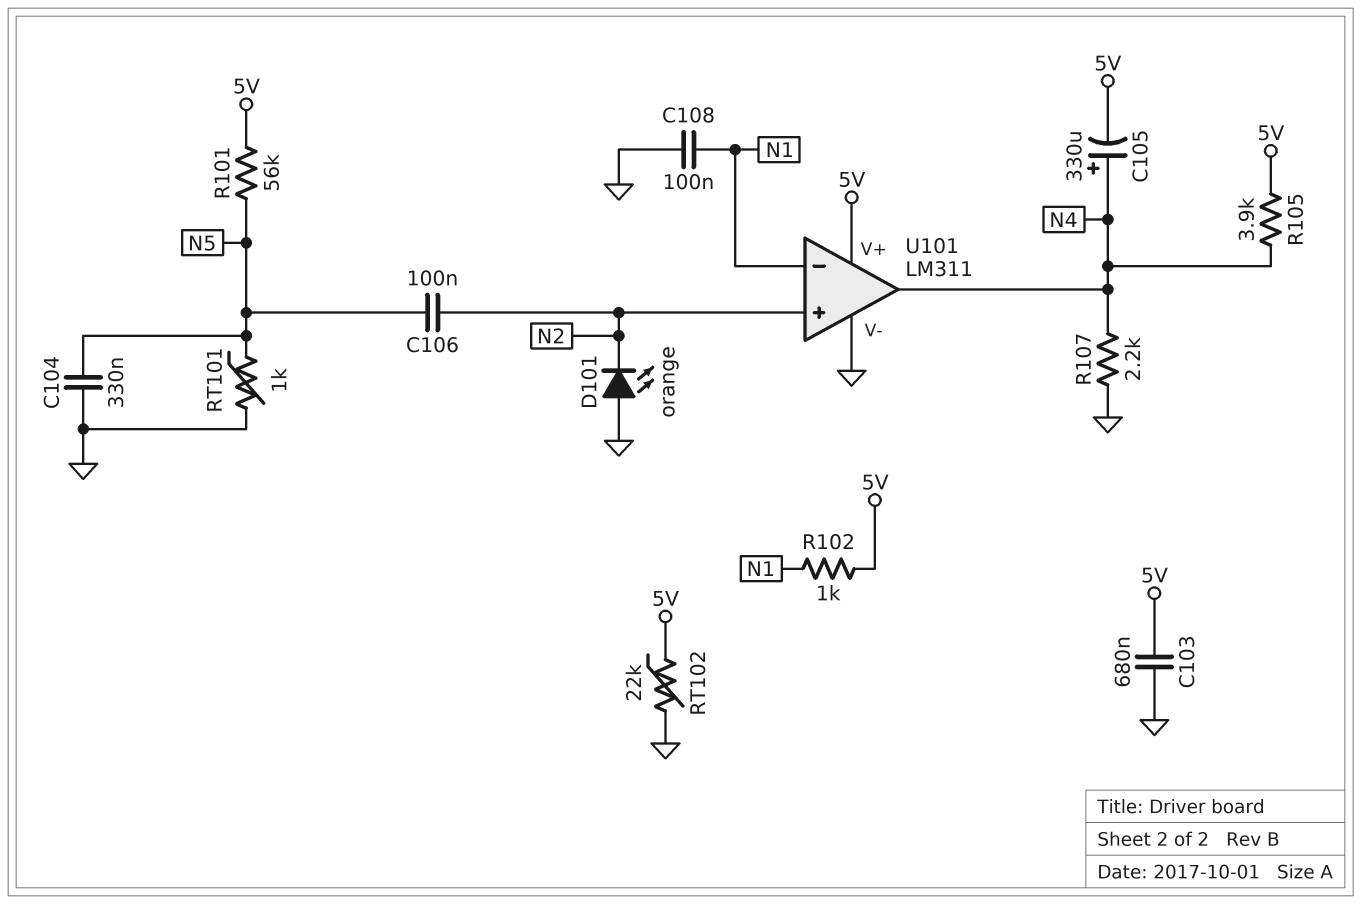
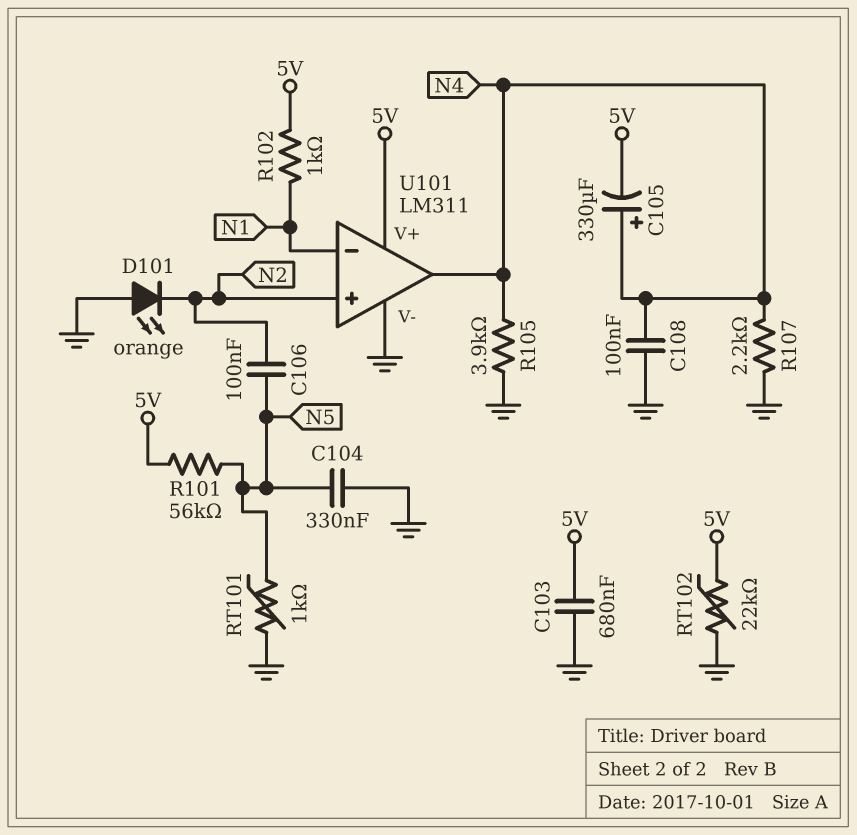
C108: 100nF (GND, N1) -> 100nF (GND, N4)
R105: 3.9k (5V, N4) -> 3.9k (GND, N4)

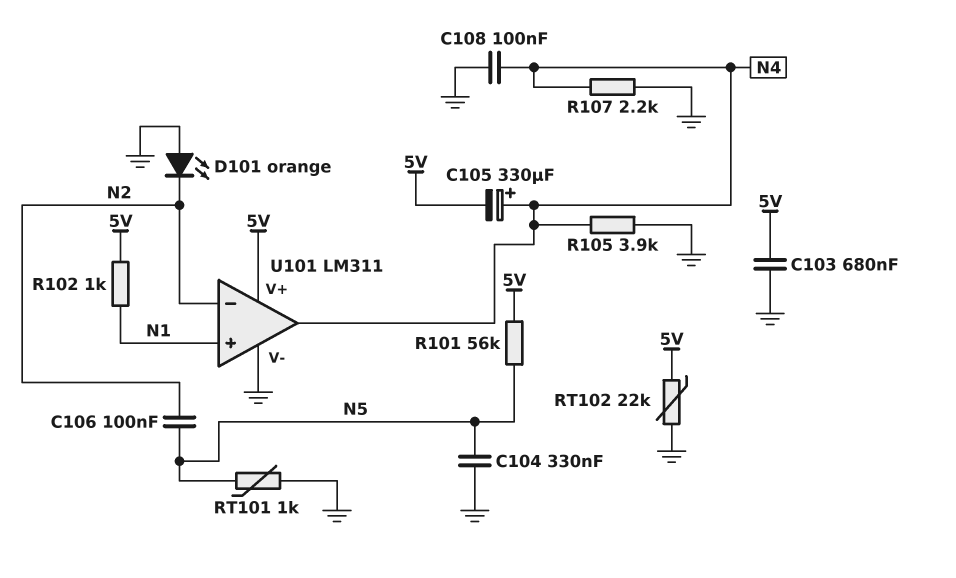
U101 pin in+: N2 -> N1
U101 pin in-: N1 -> N2

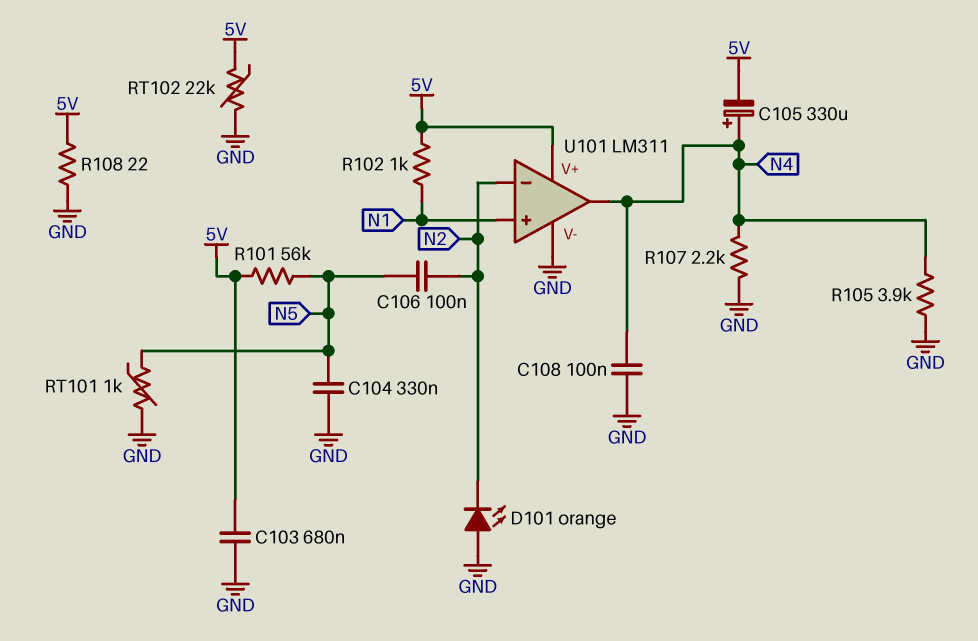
R108: none -> 22 (5V, GND)

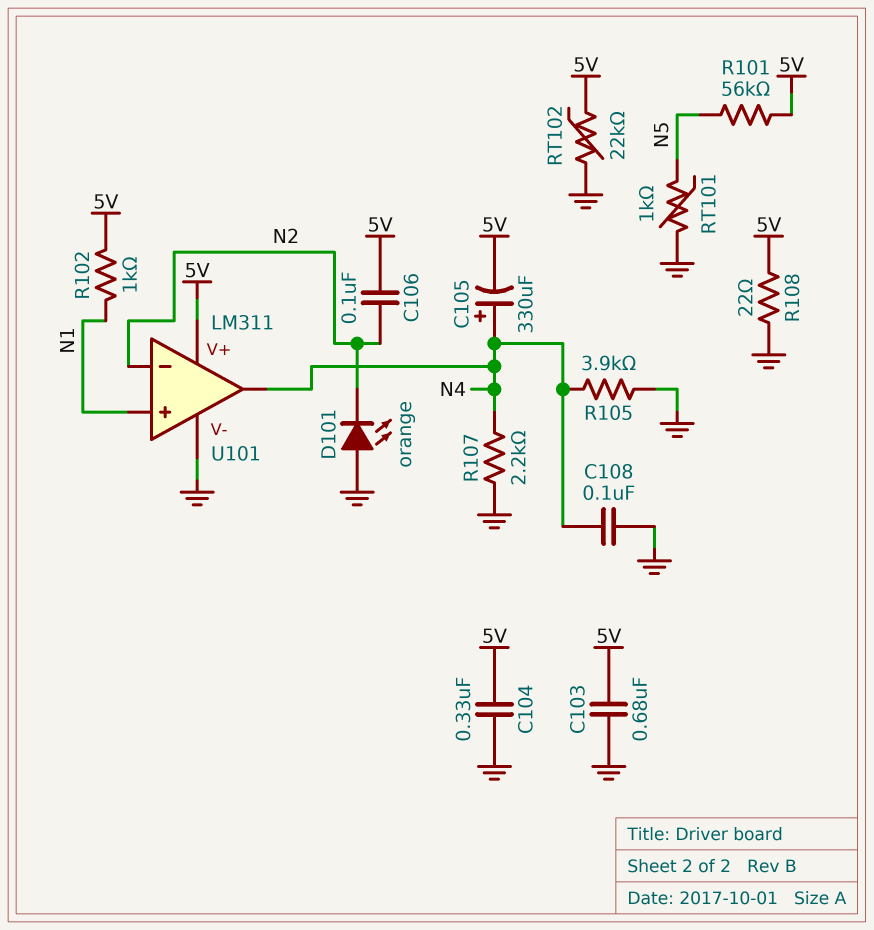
C104: 330nF (GND, N5) -> 330nF (5V, GND)
C106: 100nF (N2, N5) -> 100nF (5V, N2)

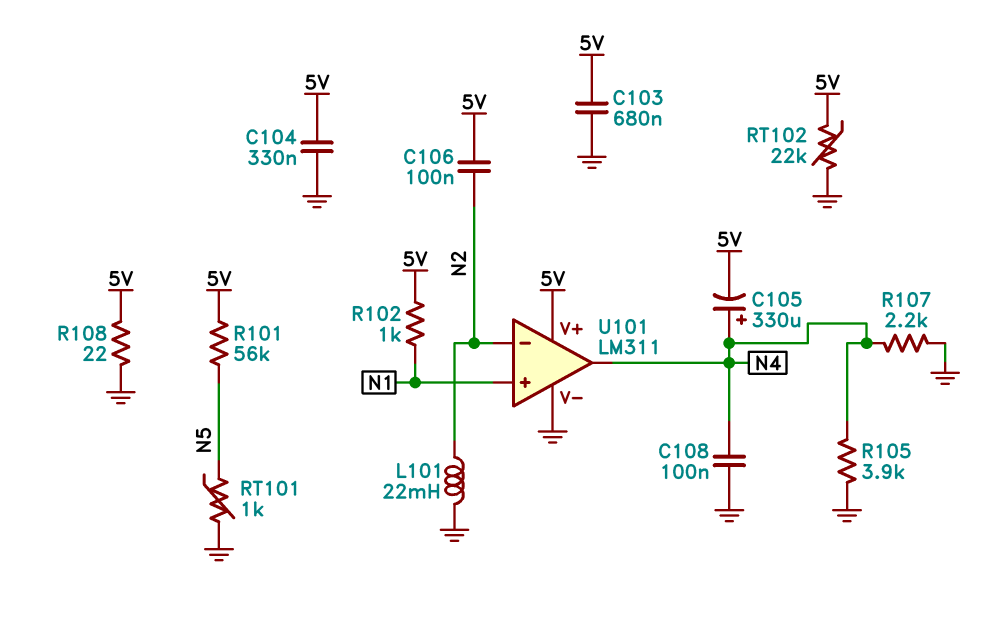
D101: LED orange (A GND, K N2) -> none
L101: none -> 22mH (GND, N2)

